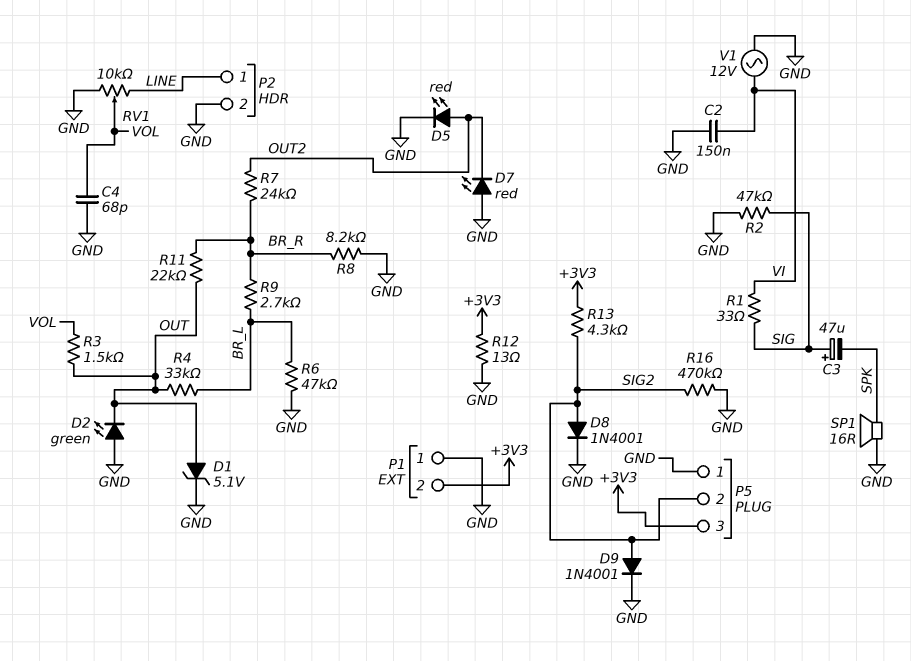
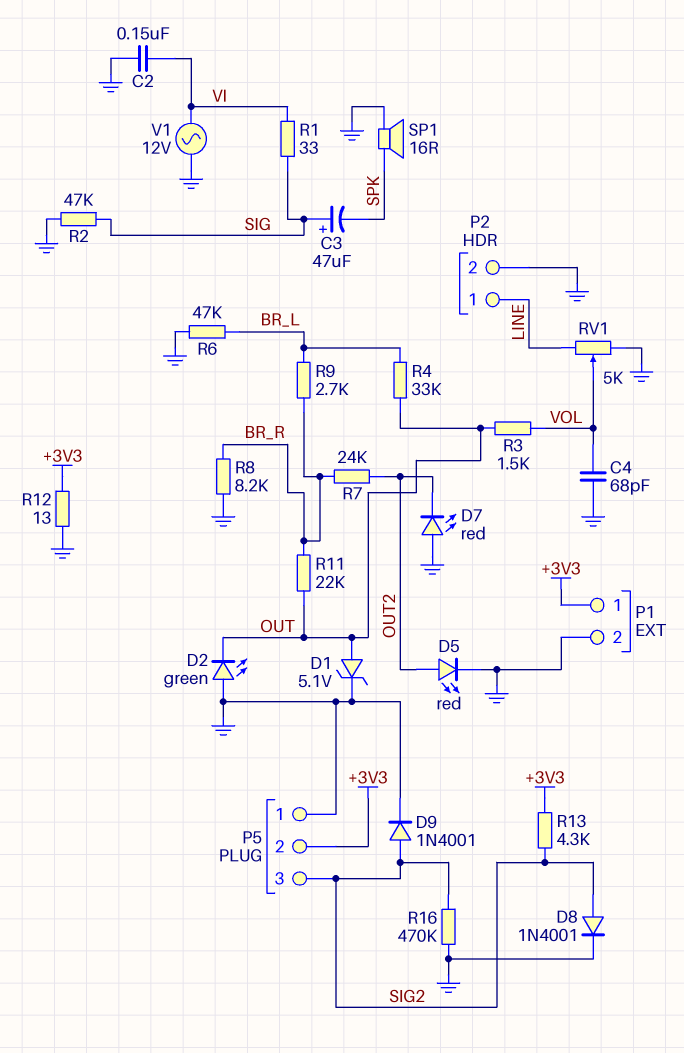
P1 pin 1: GND -> +3V3
P1 pin 2: +3V3 -> GND
P5 pin 2: SIG2 -> +3V3
P5 pin 3: +3V3 -> SIG2
RV1: 10k (GND, LINE, wiper VOL) -> 5k (GND, LINE, wiper VOL)

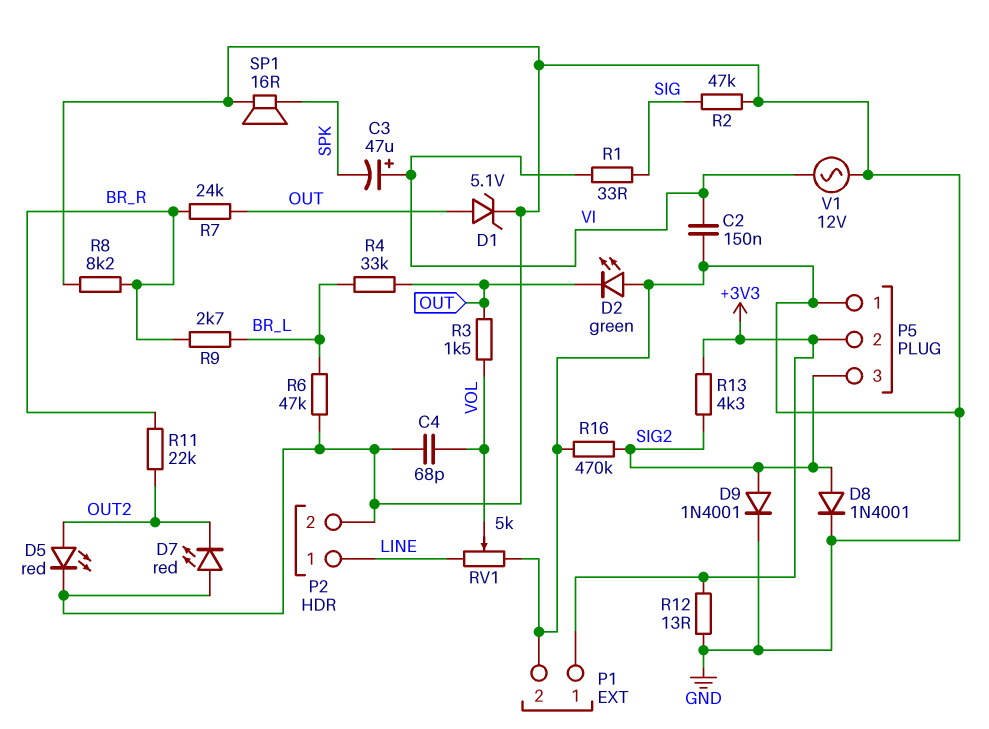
C3: 47uF (plus SIG, minus SPK) -> 47uF (plus VI, minus SPK)
R7: 24k (BR_R, OUT2) -> 24k (BR_R, OUT)
R11: 22k (BR_R, OUT) -> 22k (BR_R, OUT2)

